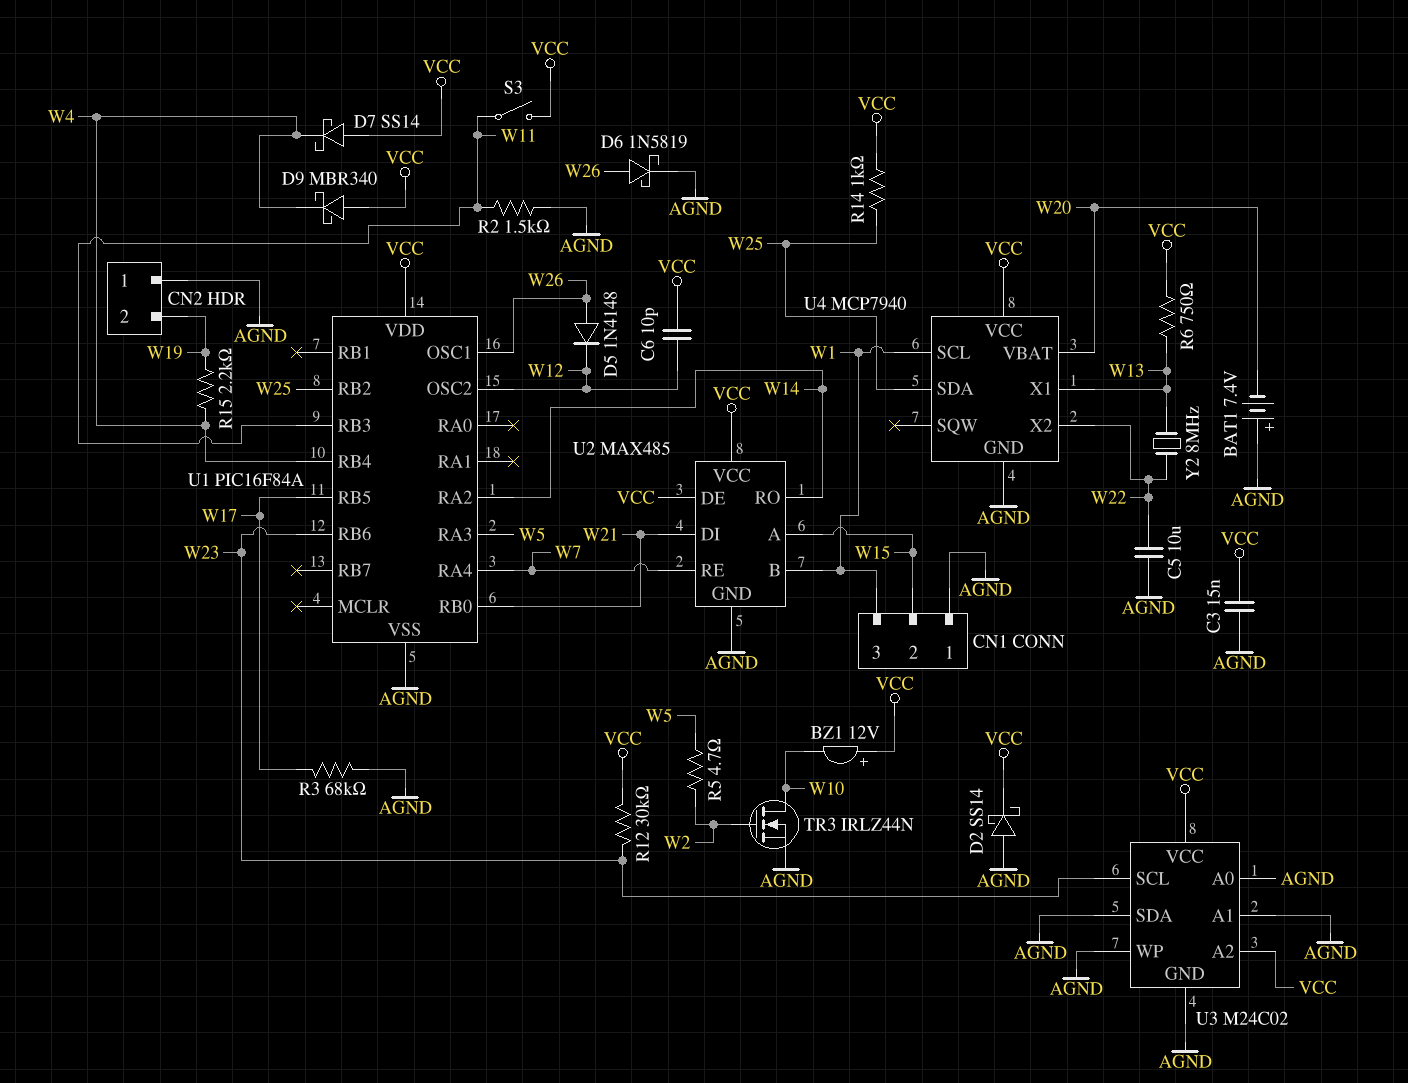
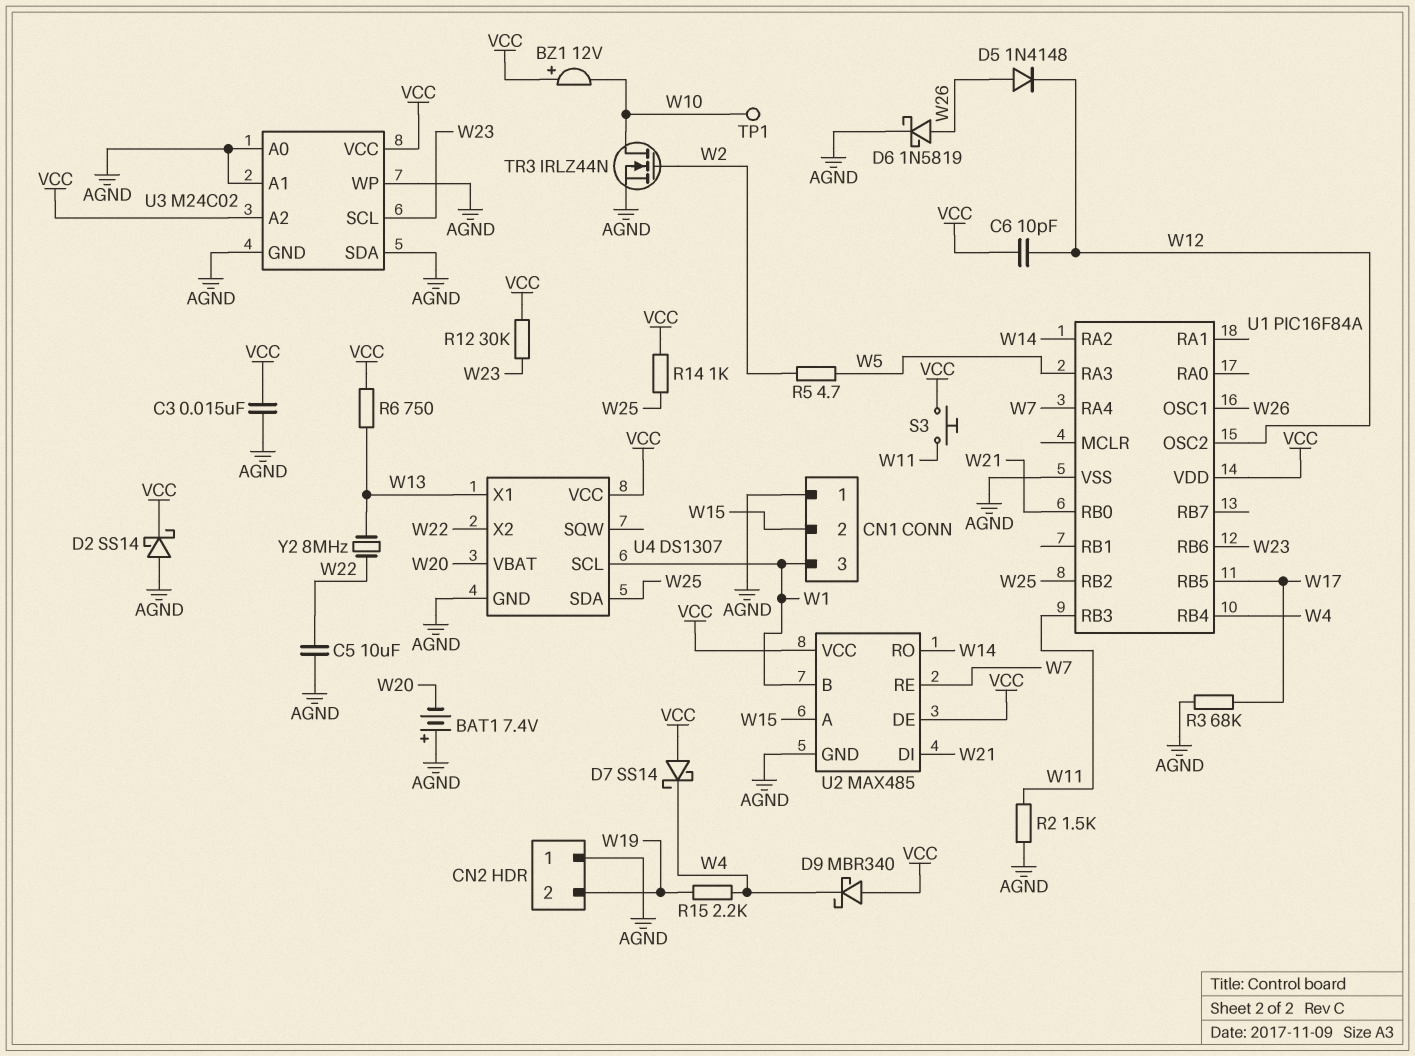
S3: switch (VCC, W11) -> button (VCC, W11)
TP1: none -> test point (W10)
U4: MCP7940 -> DS1307

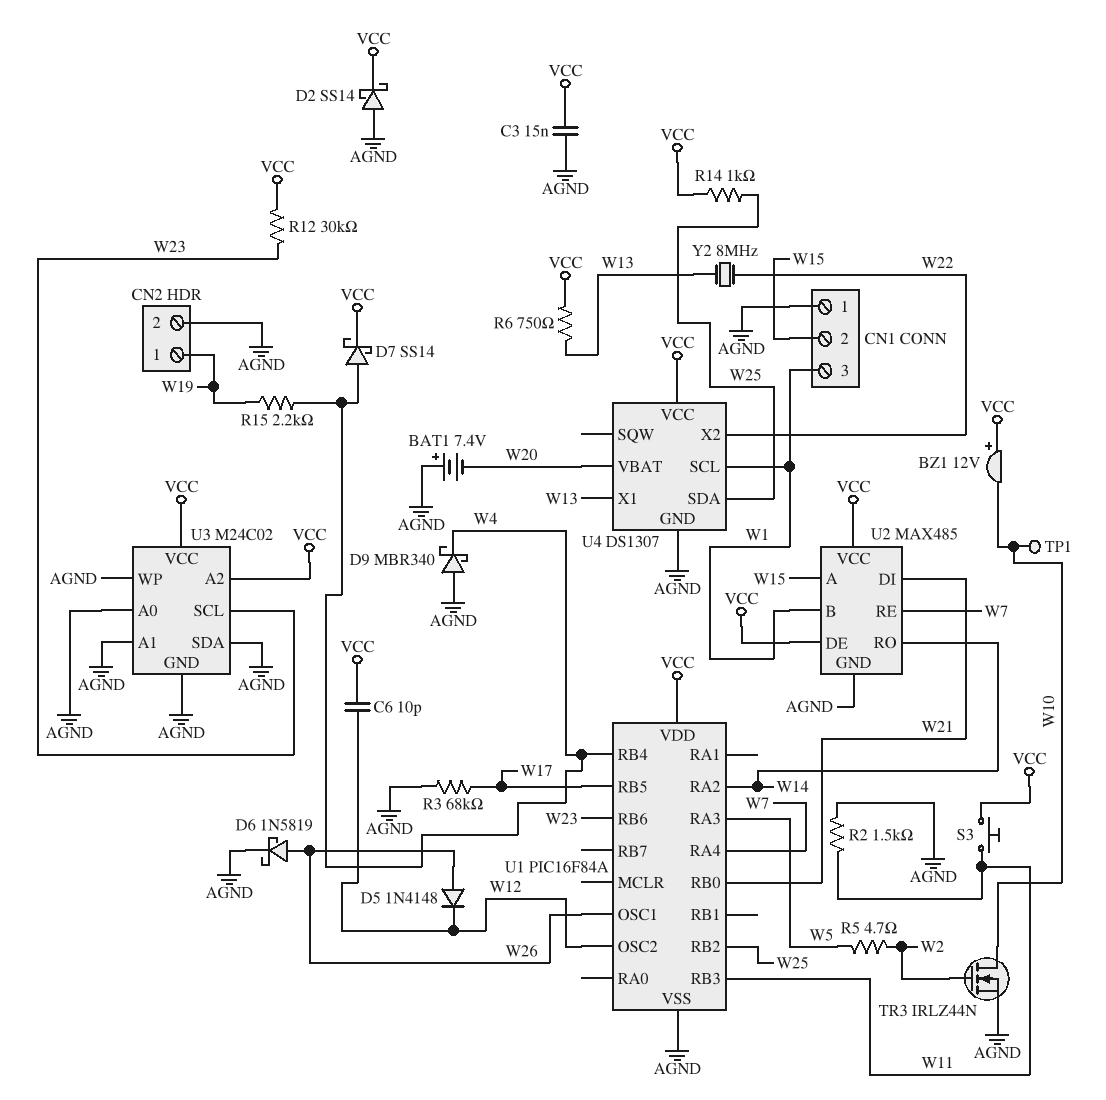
C5: 10uF (AGND, W22) -> none
CN2 pin 1: AGND -> W19
CN2 pin 2: W19 -> AGND
D7: schottky SS14 (A VCC, K W4) -> schottky SS14 (A W4, K VCC)
D9: schottky MBR340 (A VCC, K W4) -> schottky MBR340 (A AGND, K W4)

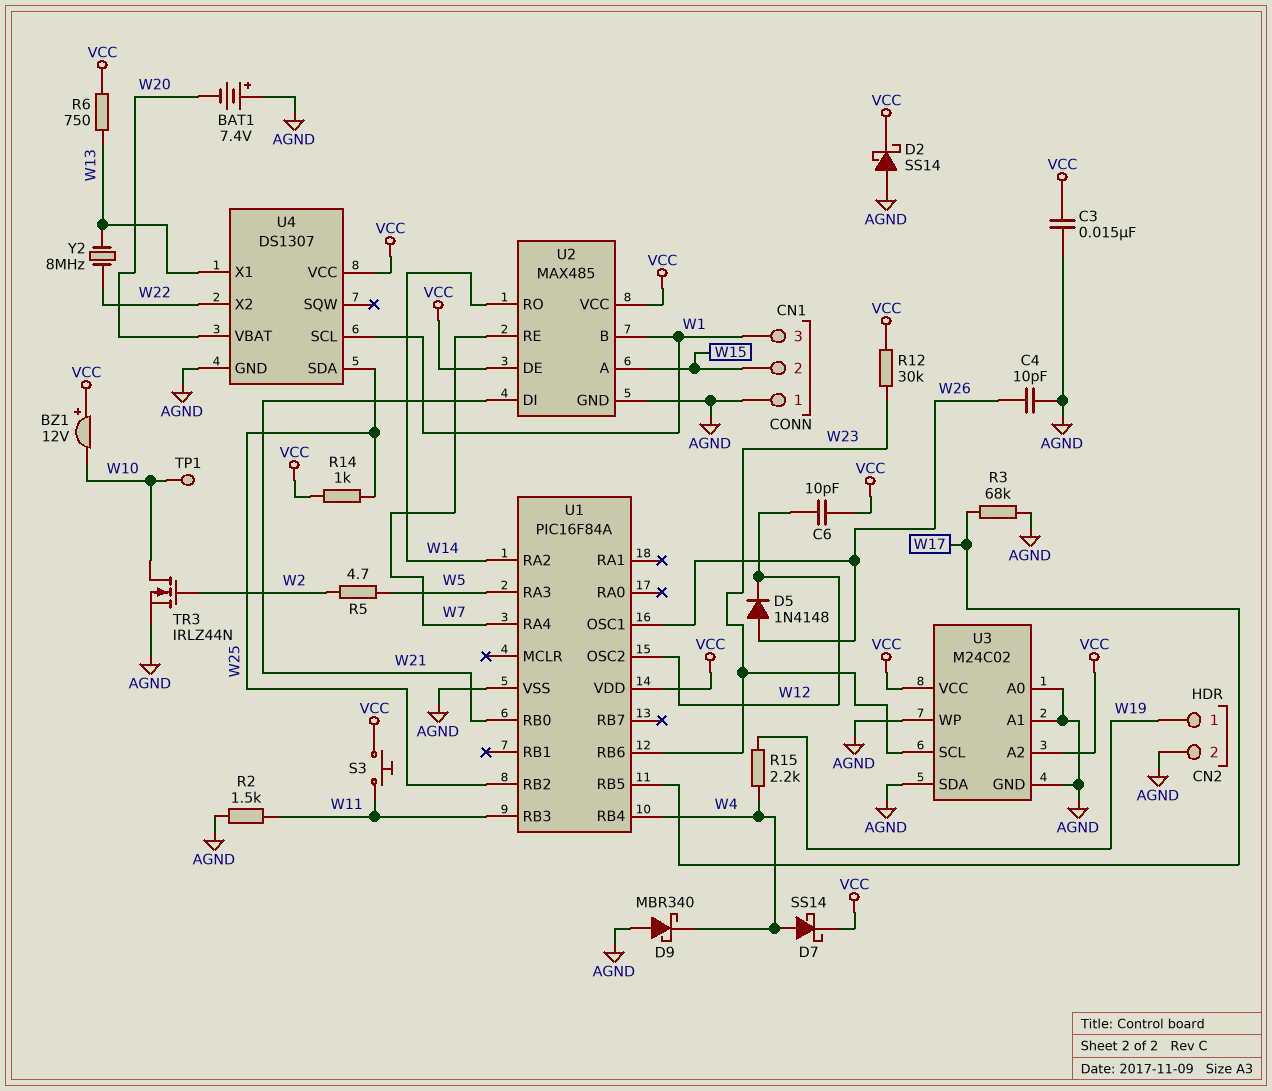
C4: none -> 10pF (AGND, W26)
D6: schottky 1N5819 (A W26, K AGND) -> none

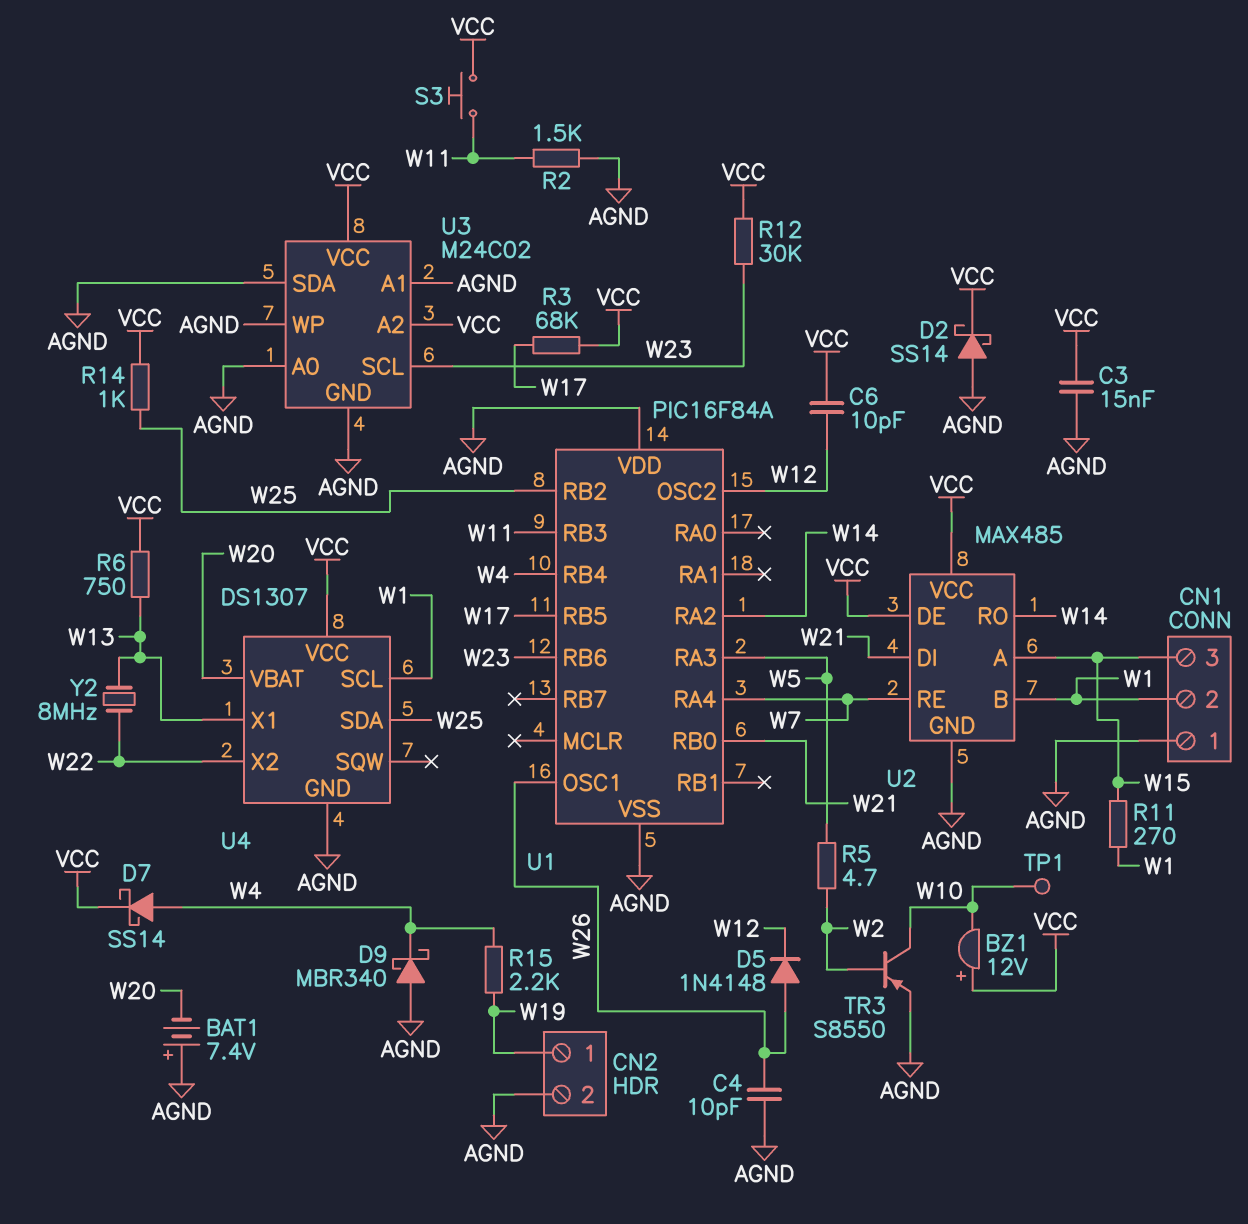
CN1 pin 2: W15 -> W1
CN1 pin 3: W1 -> W15
R3: 68k (AGND, W17) -> 68k (VCC, W17)
R11: none -> 270 (W1, W15)
TR3: NMOS IRLZ44N (G W2, D W10, S AGND) -> PNP S8550 (B W2, C W10, E AGND)
U1 pin VDD: VCC -> AGND

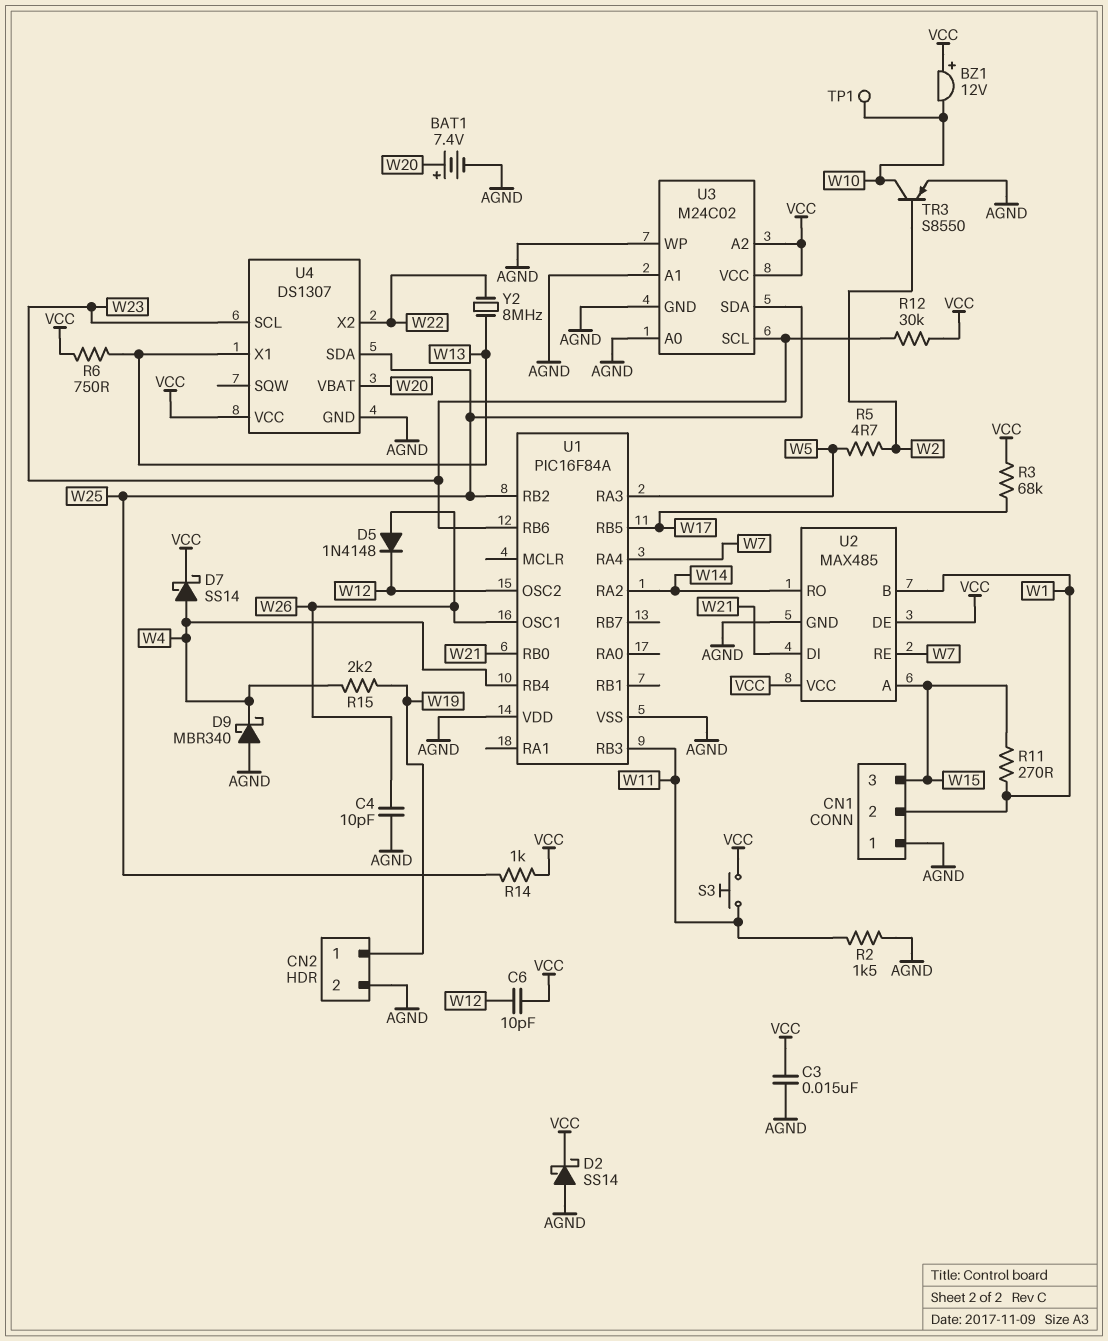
BAT1: 7.4V (plus AGND, minus W20) -> 7.4V (plus W20, minus AGND)
U3 pin SDA: AGND -> W25
U4 pin SCL: W1 -> W23

